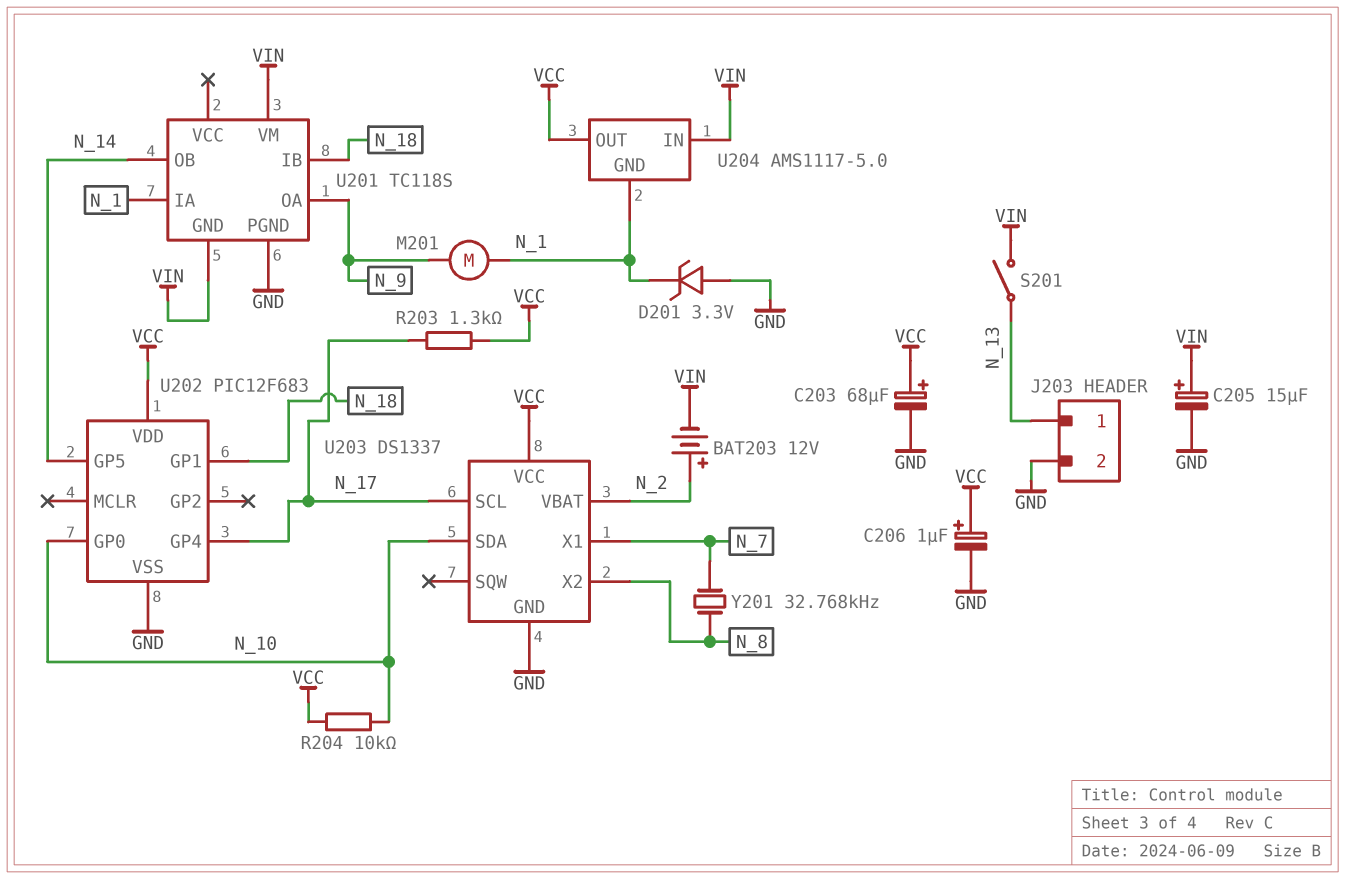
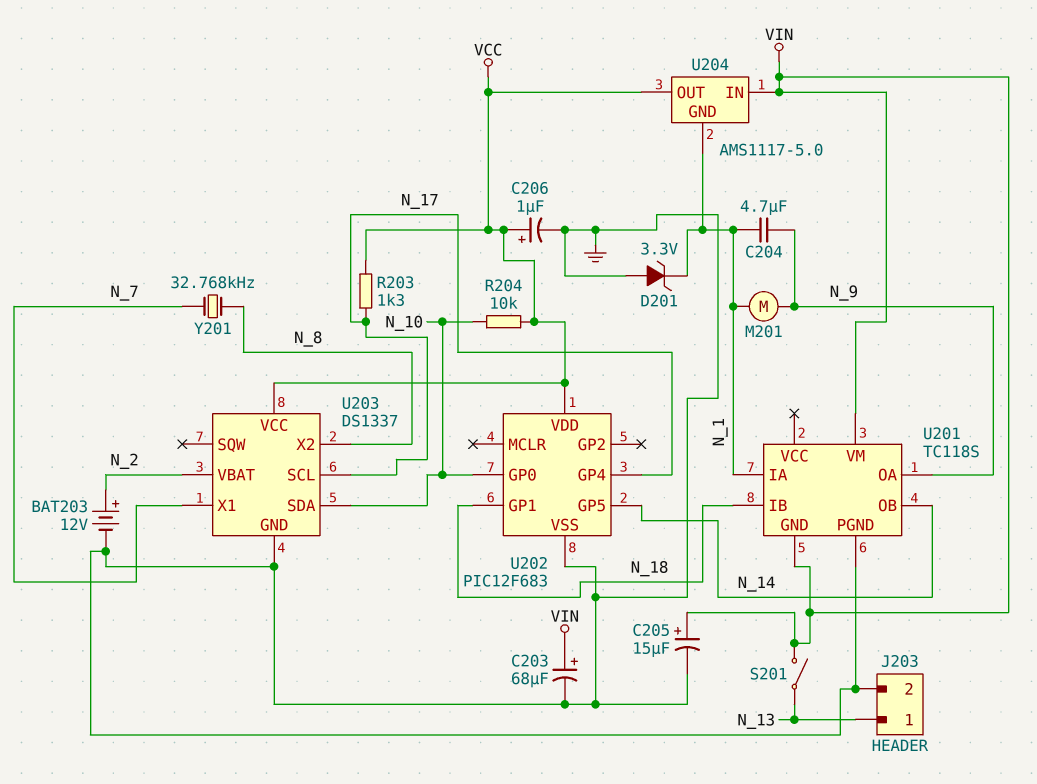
BAT203: 12V (plus N_2, minus VIN) -> 12V (plus N_2, minus GND)
C203: 68uF (plus VCC, minus GND) -> 68uF (plus VIN, minus GND)
C204: none -> 4.7uF (N_1, N_9)

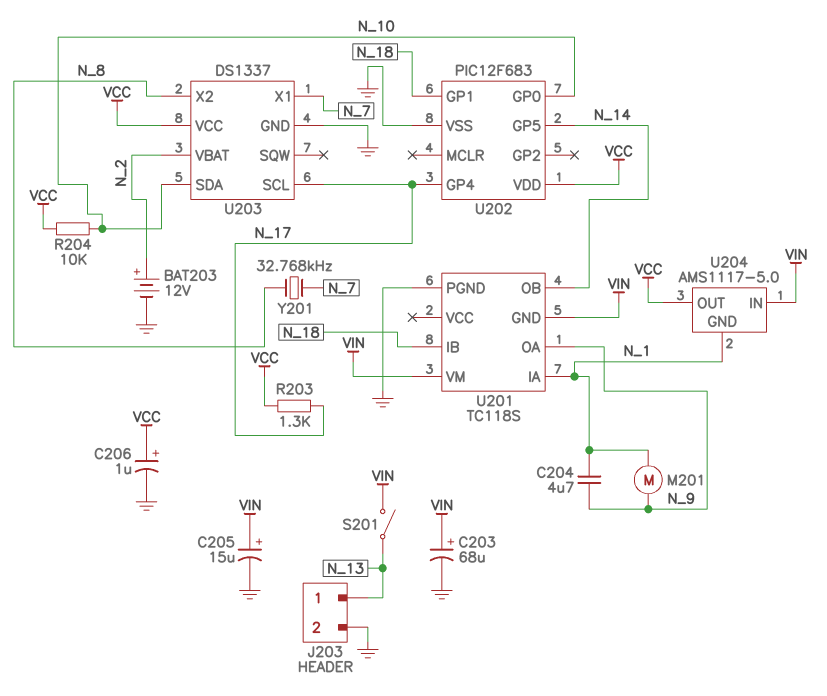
D201: zener 3.3V (A GND, K N_1) -> none

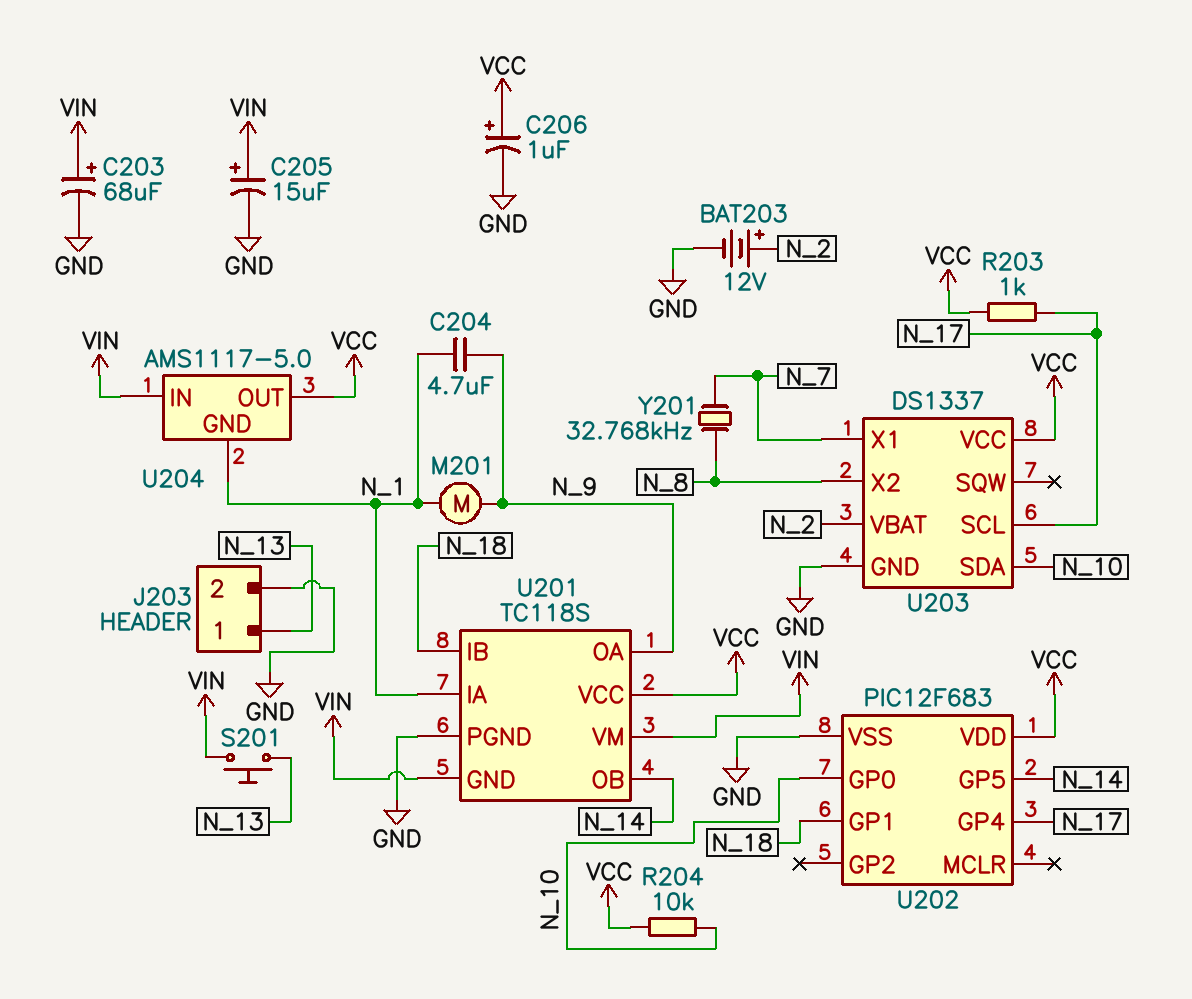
R203: 1.3k (N_17, VCC) -> 1k (N_17, VCC)
S201: switch (N_13, VIN) -> button (N_13, VIN)
U201 pin VCC: none -> VCC

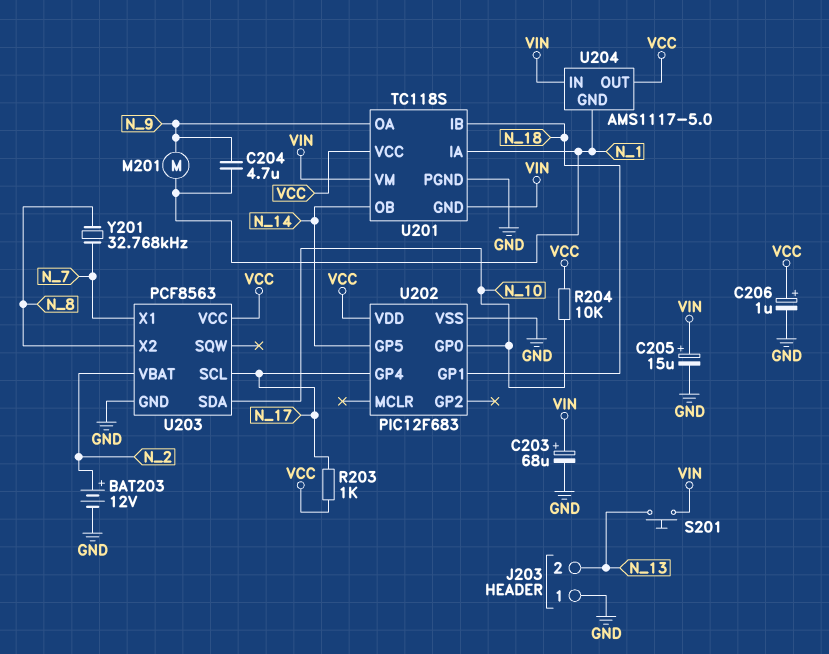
J203 pin 1: N_13 -> GND
J203 pin 2: GND -> N_13
U203: DS1337 -> PCF8563

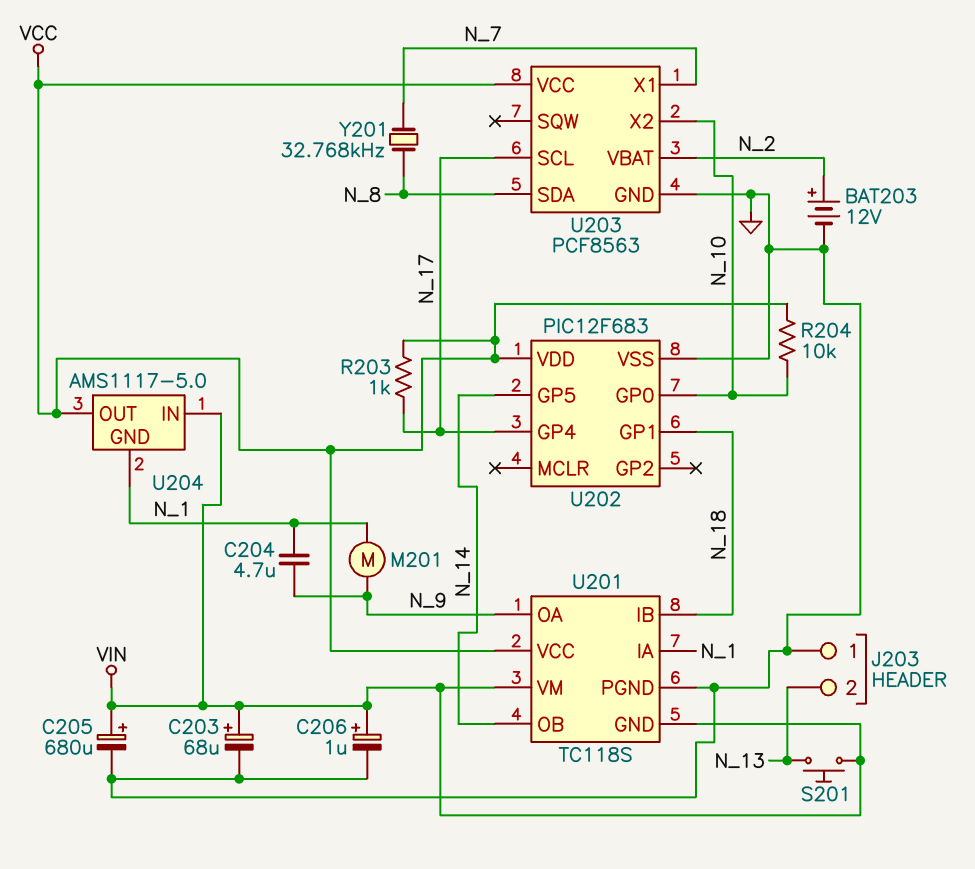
C205: 15uF (plus VIN, minus GND) -> 680uF (plus VIN, minus GND)
C206: 1uF (plus VCC, minus GND) -> 1uF (plus VIN, minus GND)
U203 pin SDA: N_10 -> N_8
U203 pin X2: N_8 -> N_10

